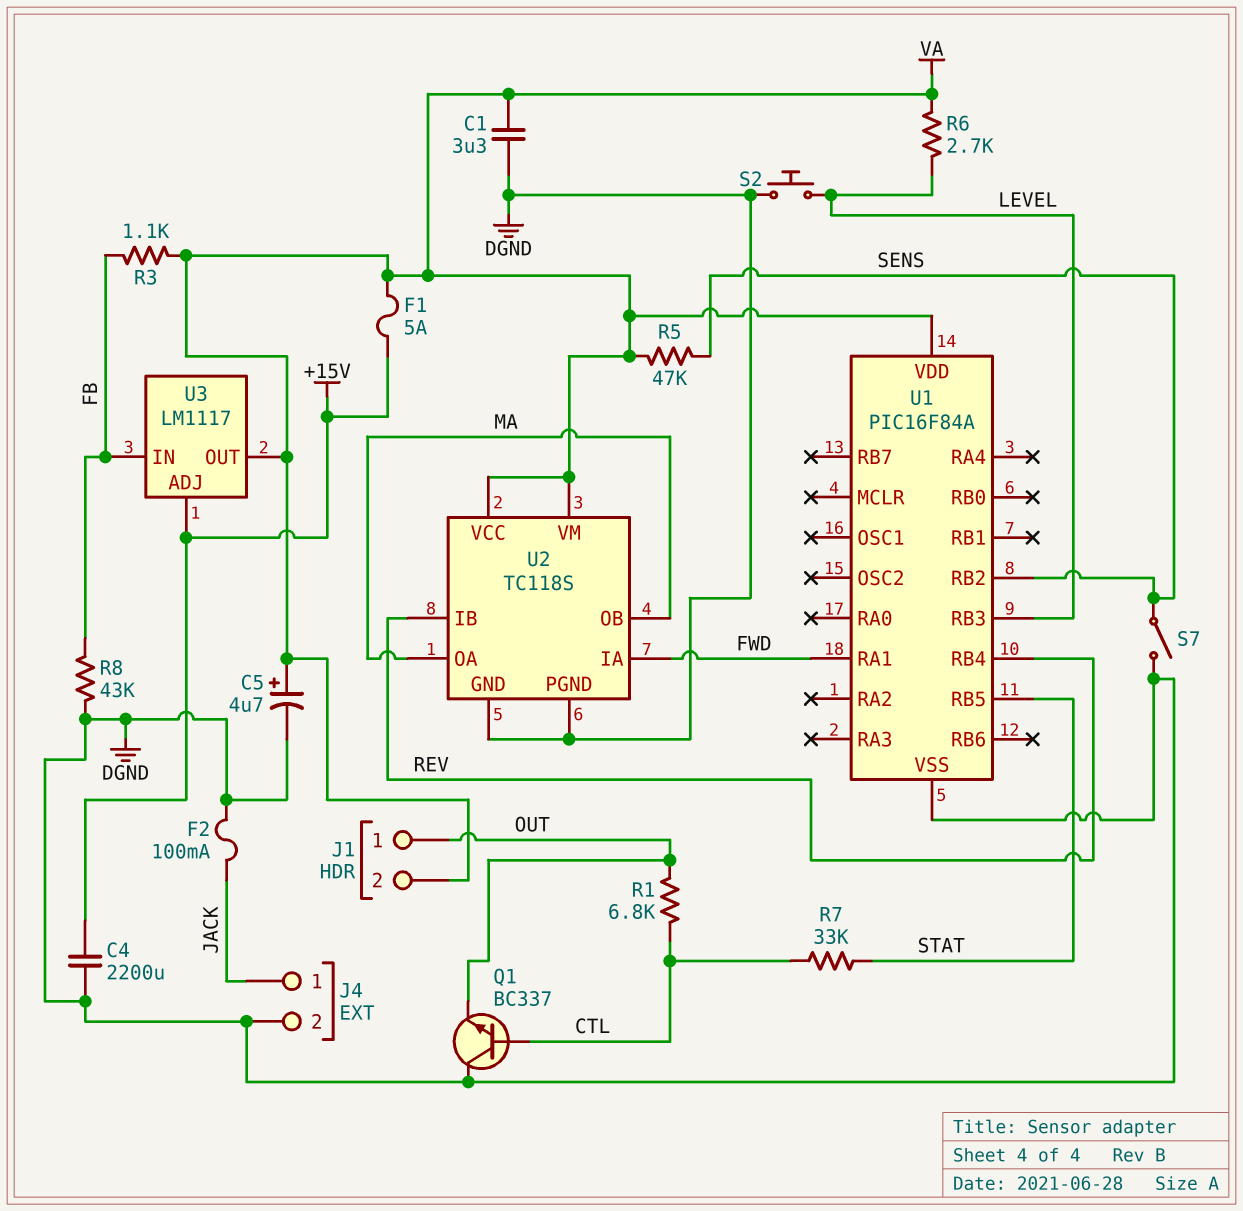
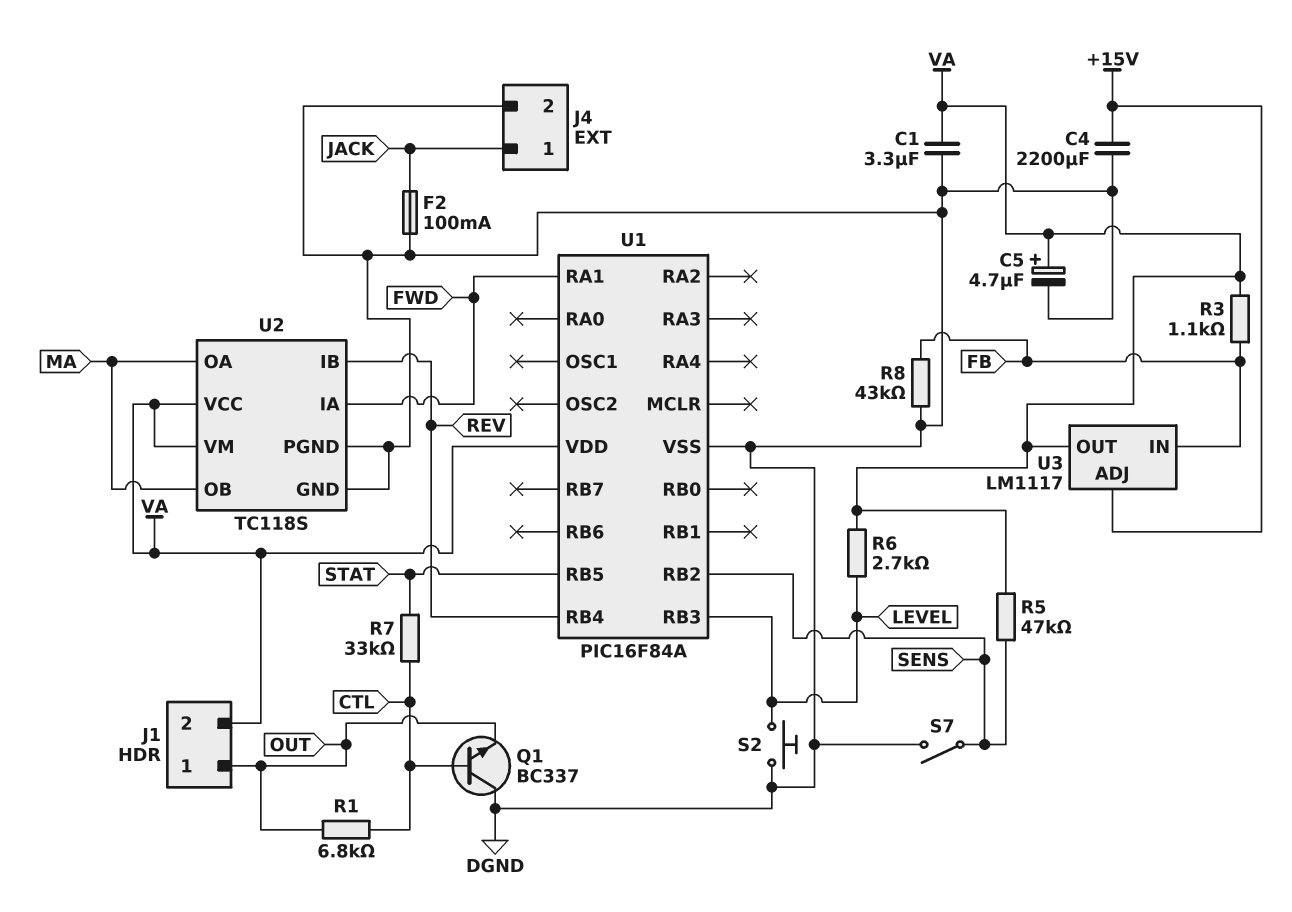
F1: 5A (+15V, VA) -> none

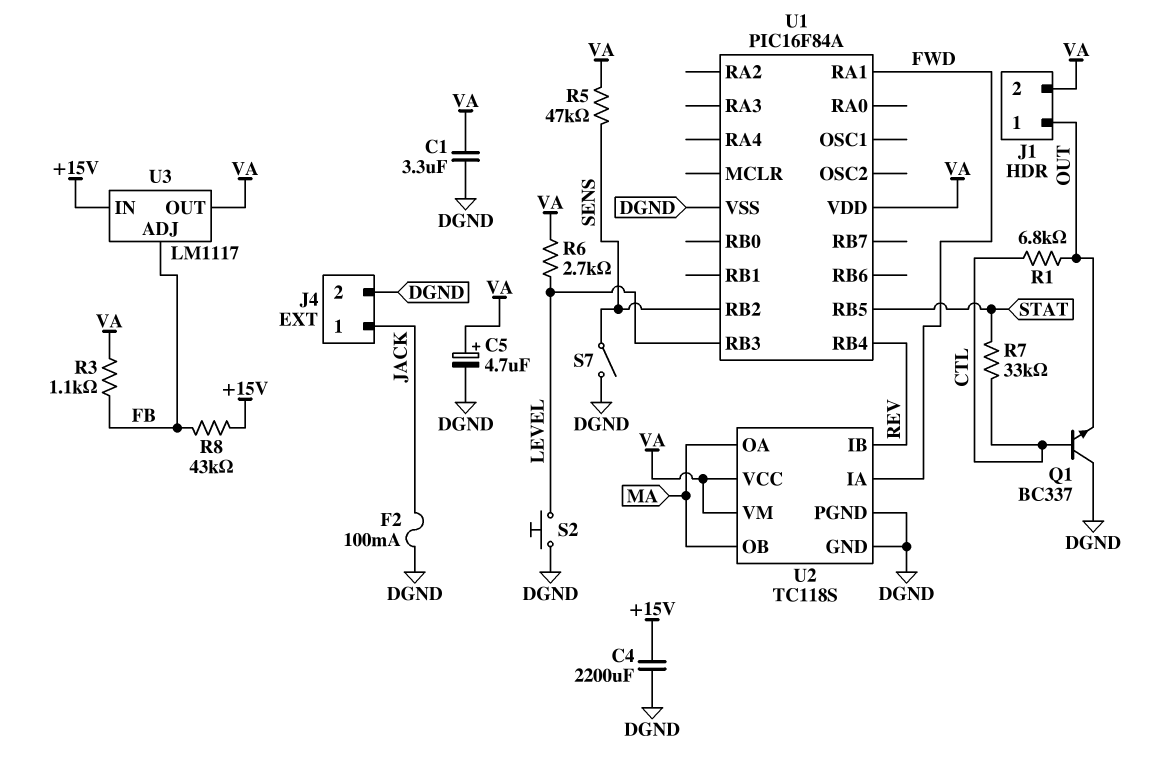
R8: 43k (DGND, FB) -> 43k (+15V, FB)
U3 pin ADJ: +15V -> FB
U3 pin IN: FB -> +15V

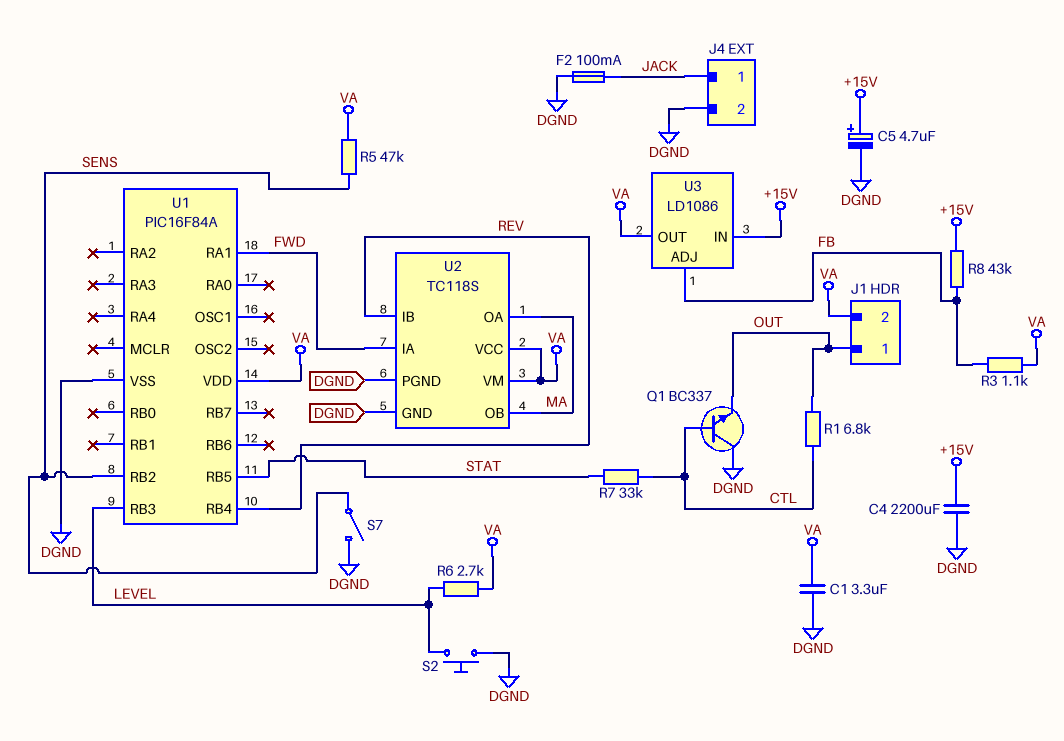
C5: 4.7uF (plus VA, minus DGND) -> 4.7uF (plus +15V, minus DGND)
U3: LM1117 -> LD1086

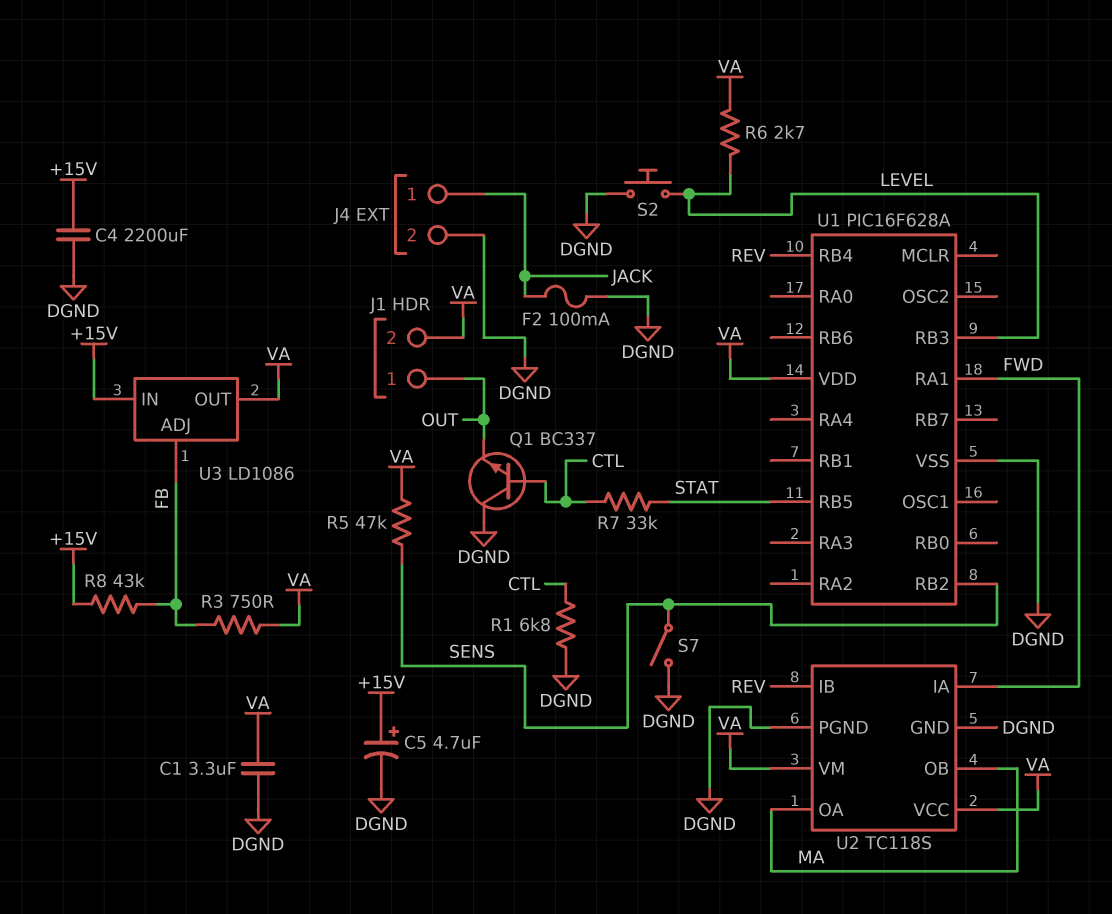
R1: 6.8k (CTL, OUT) -> 6.8k (CTL, DGND)
R3: 1.1k (FB, VA) -> 750 (FB, VA)
U1: PIC16F84A -> PIC16F628A

